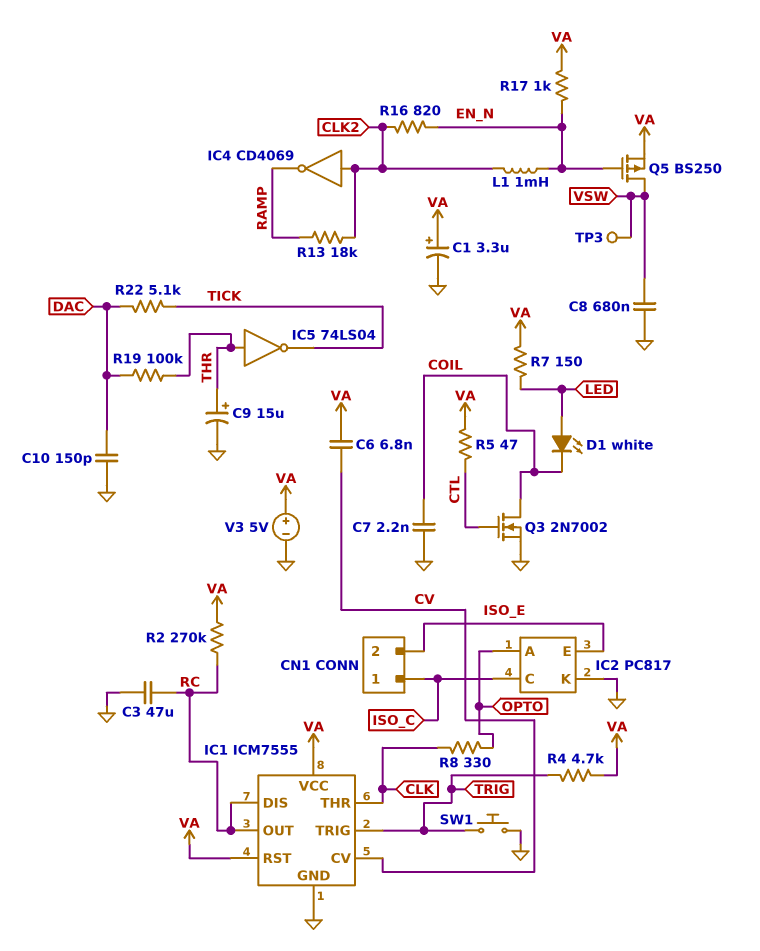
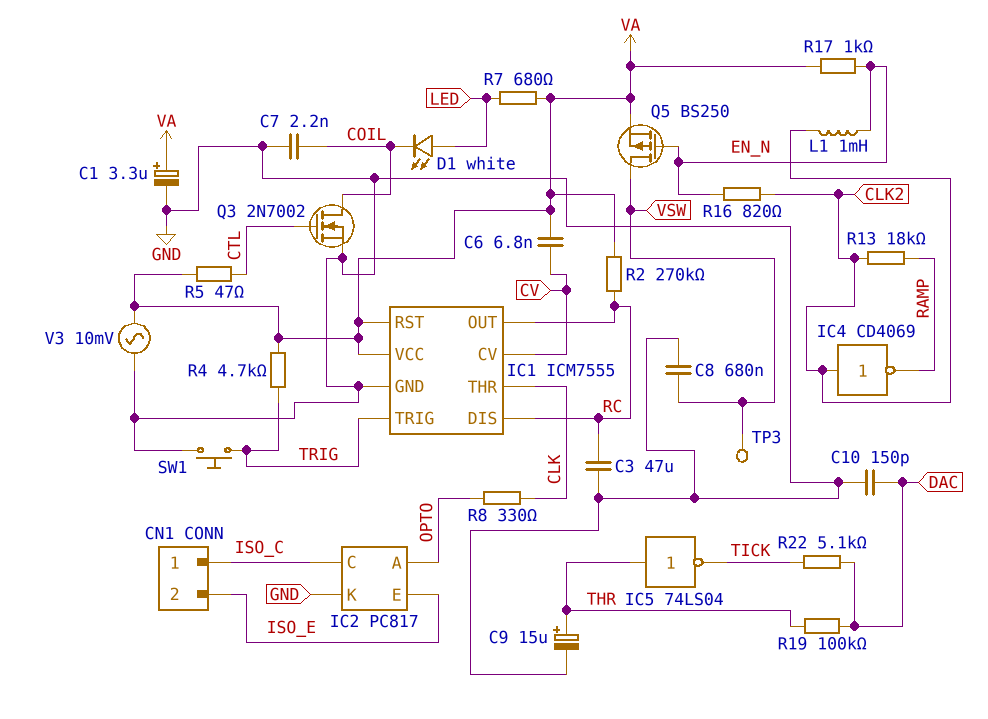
R7: 150 (LED, VA) -> 680 (LED, VA)
V3: 5V (plus VA, minus GND) -> AC 10mV (GND, VA)

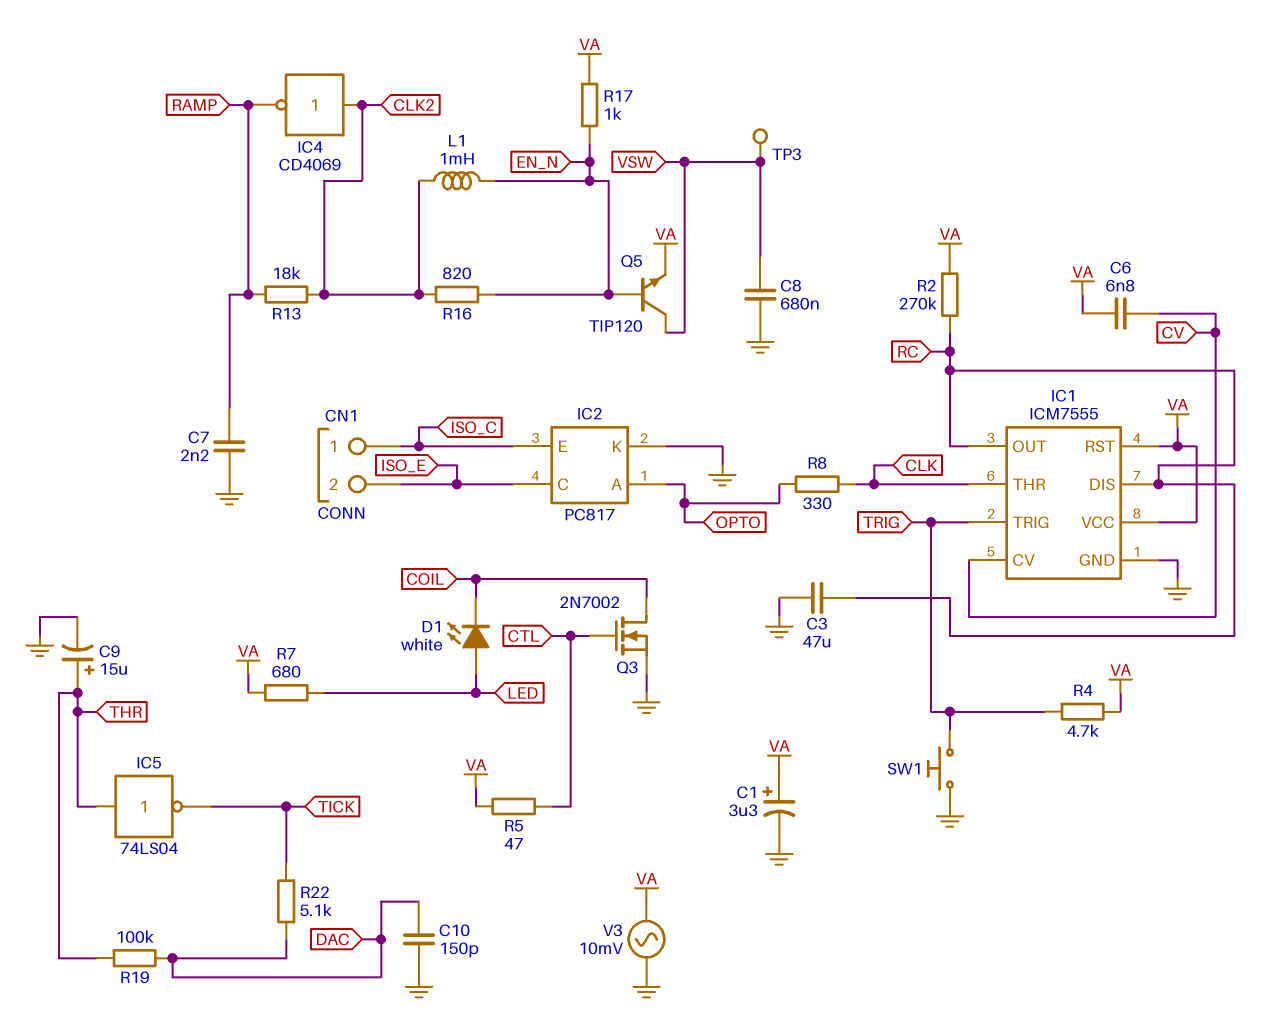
C7: 2.2nF (COIL, GND) -> 2.2nF (GND, RAMP)
IC2 pin C: ISO_C -> ISO_E
IC2 pin E: ISO_E -> ISO_C
Q5: PMOS BS250 (G EN_N, D VSW, S VA) -> NPN TIP120 (B EN_N, C VSW, E VA)

